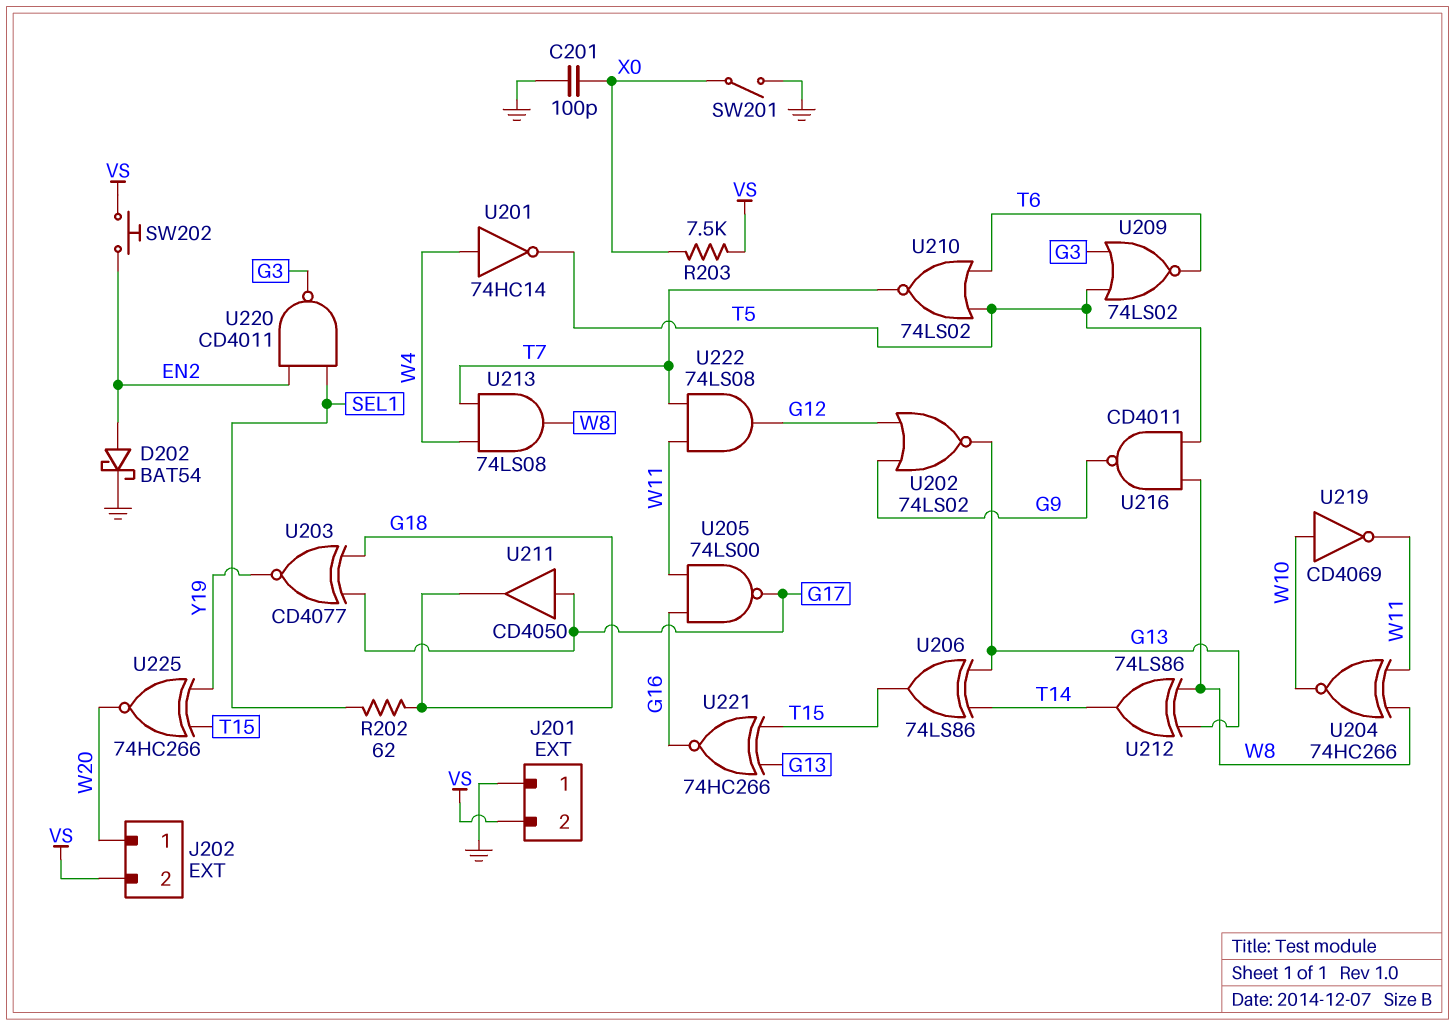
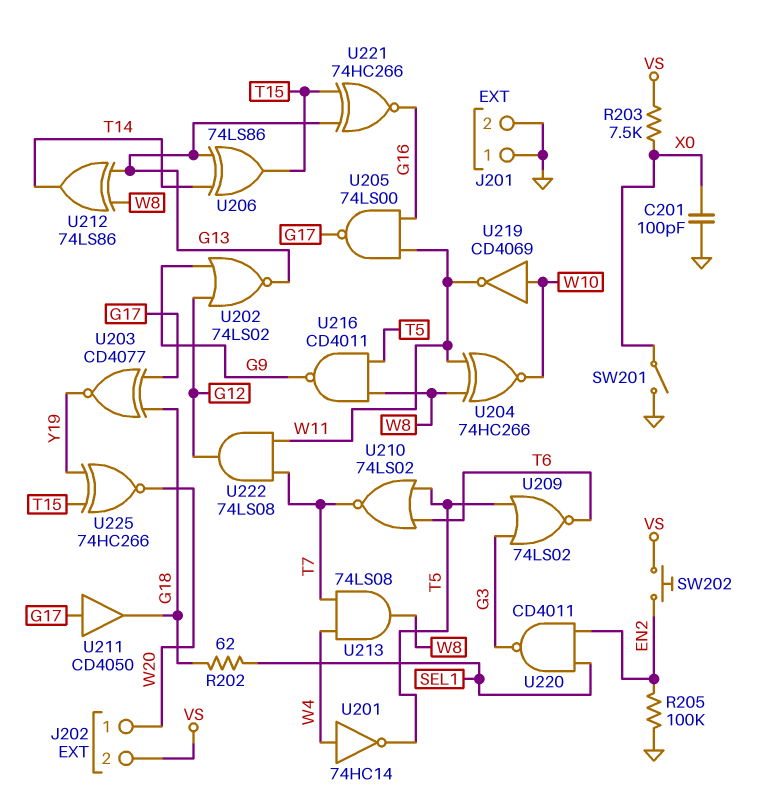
D202: schottky BAT54 (A EN2, K GND) -> none
J201 pin 2: VS -> GND
R205: none -> 100k (EN2, GND)

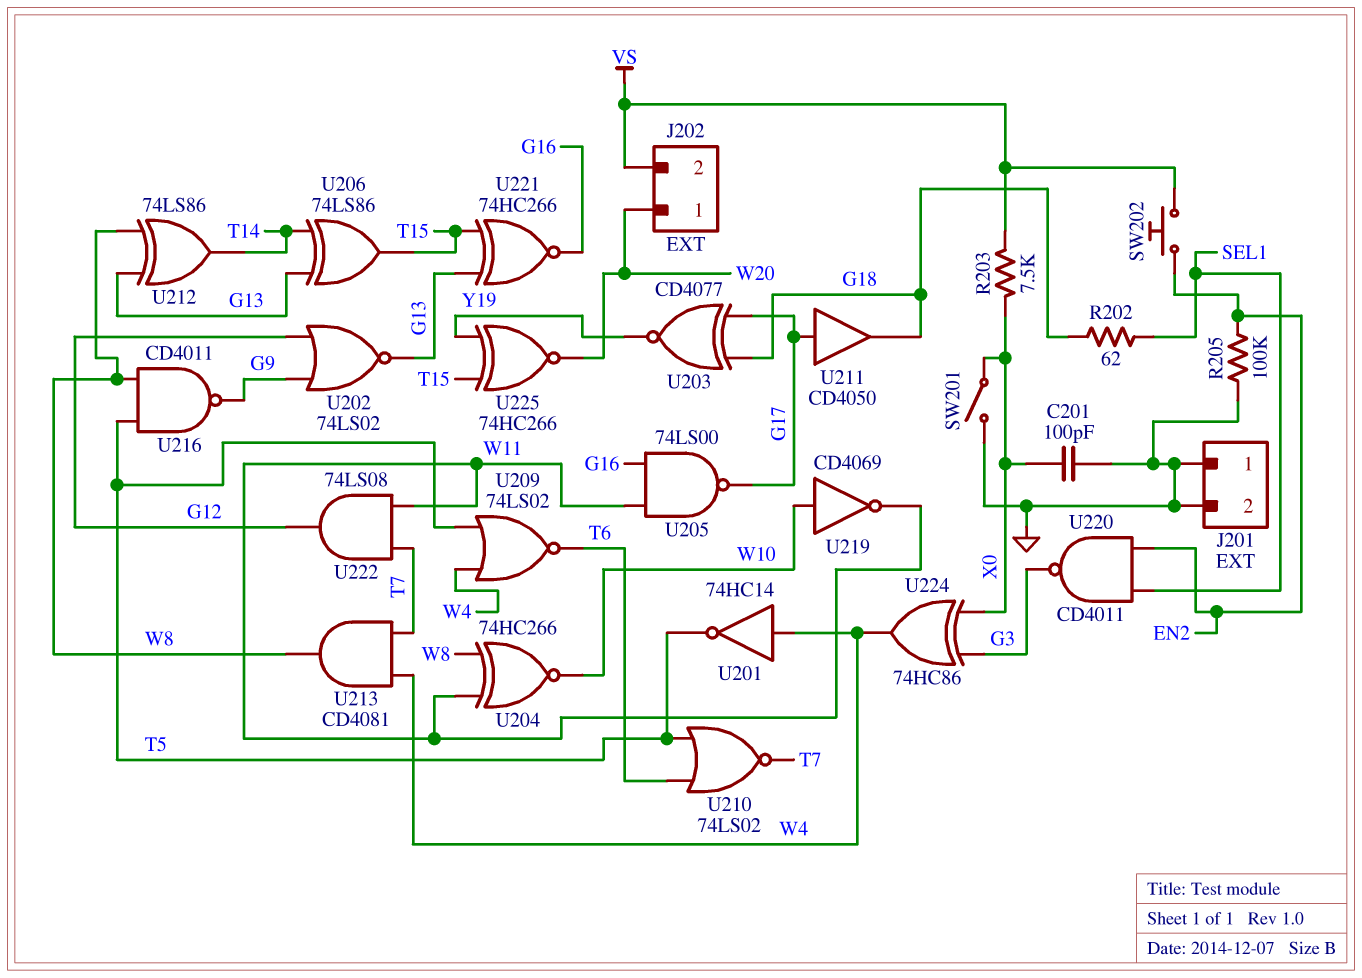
U209: NOR 74LS02 (in G3, in T5, out T6) -> NOR 74LS02 (in T5, in W4, out T6)
U213: AND 74LS08 (in T7, in W4, out W8) -> AND CD4081 (in T7, in W4, out W8)
U224: none -> XOR 74HC86 (in G3, in X0, out W4)

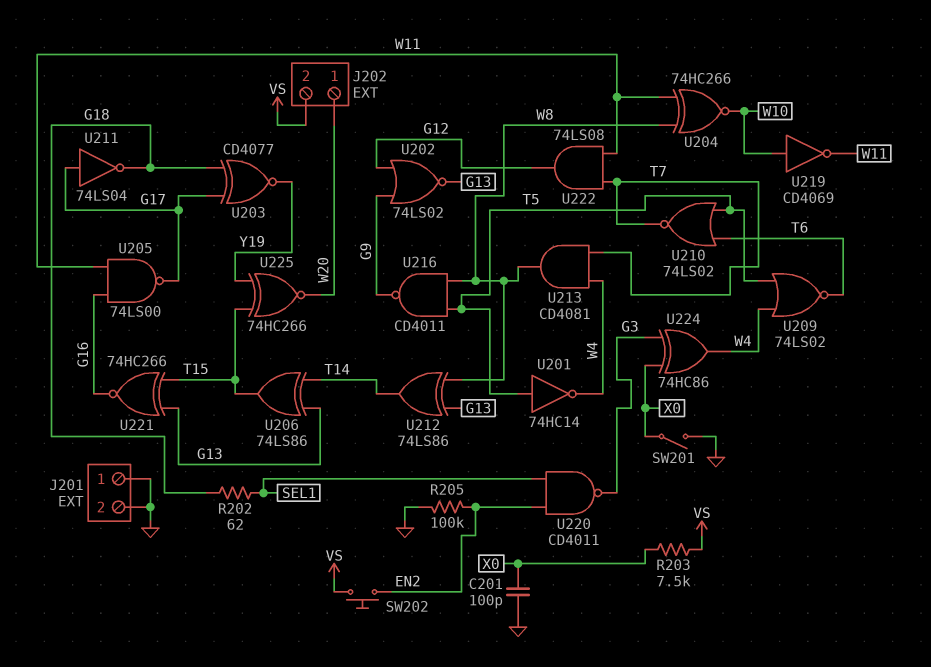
U201: NOT 74HC14 (in W4, out T5) -> NOT 74HC14 (in T5, out W4)
U211: buffer CD4050 (in G17, out G18) -> NOT 74LS04 (in G17, out G18)

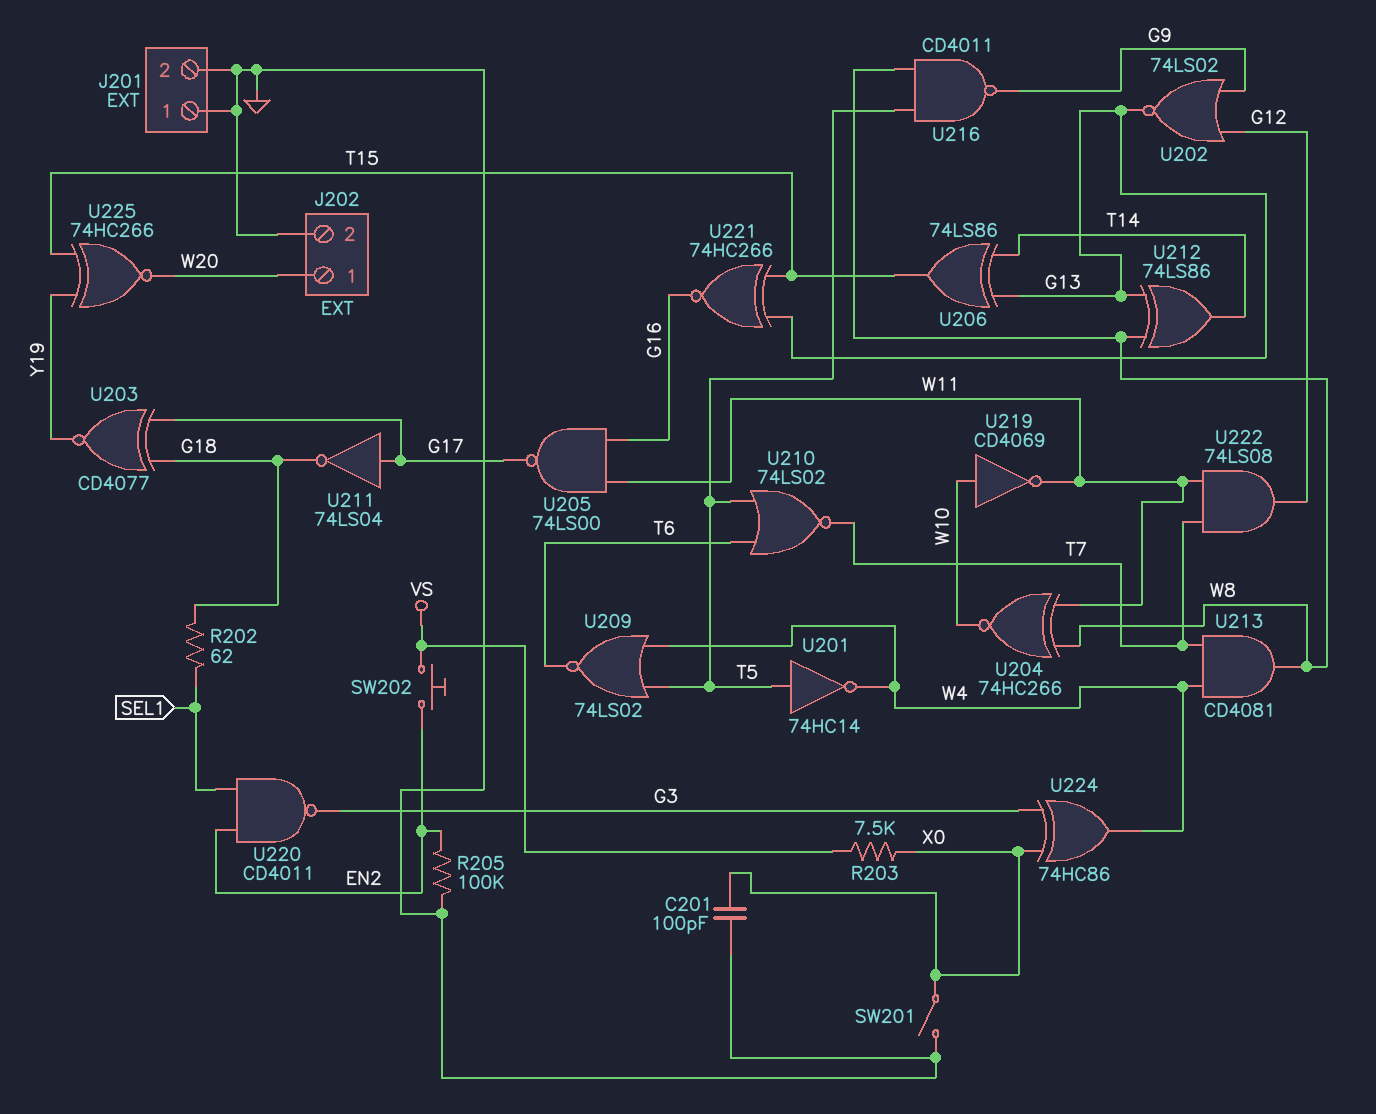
J202 pin 2: VS -> GND

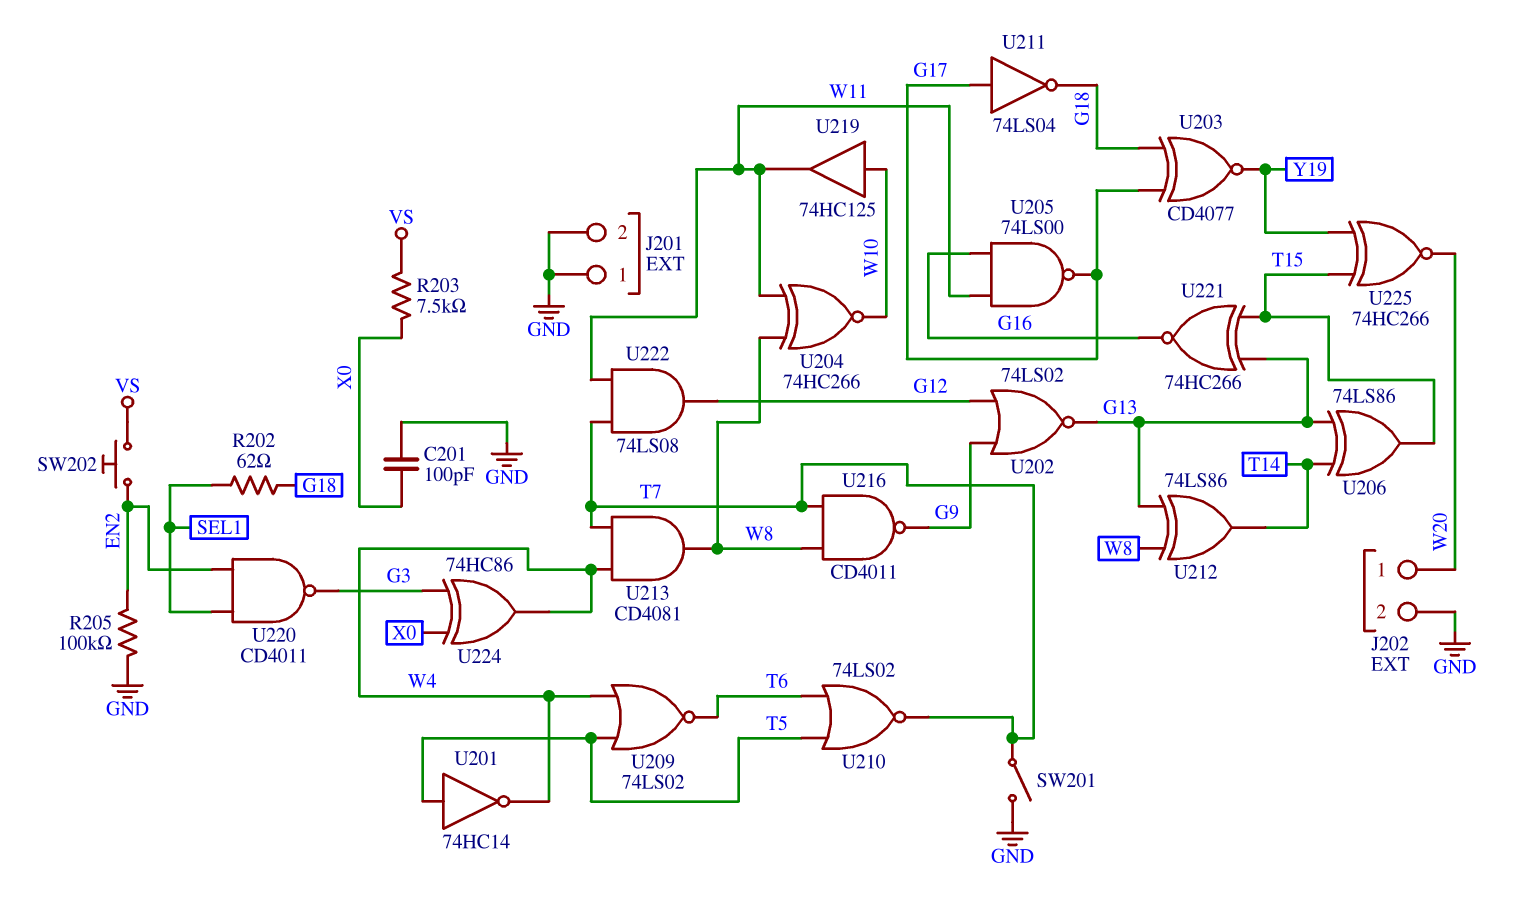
SW201: switch (GND, X0) -> switch (GND, T7)
U216: NAND CD4011 (in T5, in W8, out G9) -> NAND CD4011 (in T7, in W8, out G9)
U219: NOT CD4069 (in W10, out W11) -> buffer 74HC125 (in W10, out W11)

